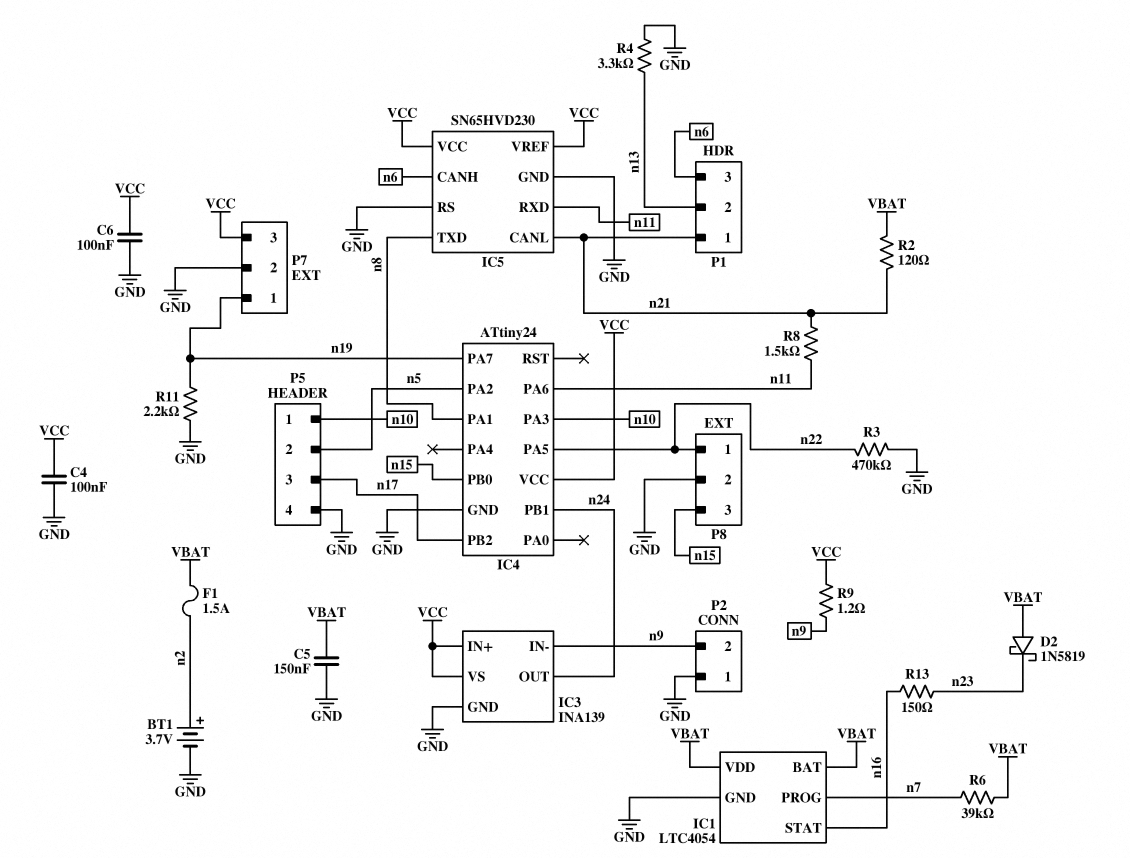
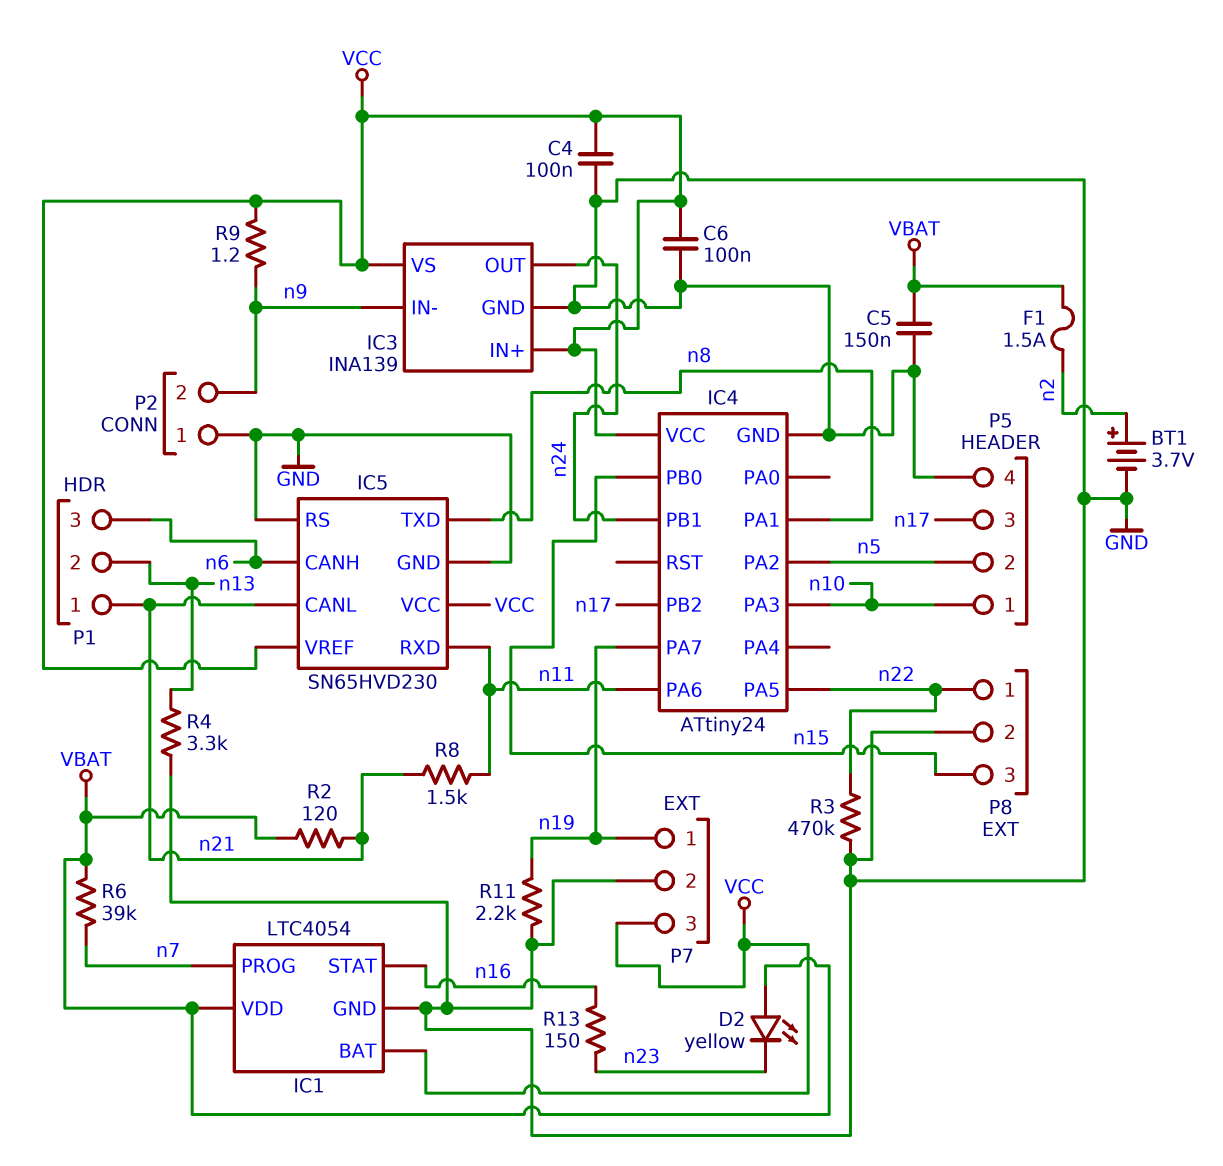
D2: schottky 1N5819 (A VBAT, K n23) -> LED yellow (A VBAT, K n23)
IC1 pin BAT: VBAT -> VCC

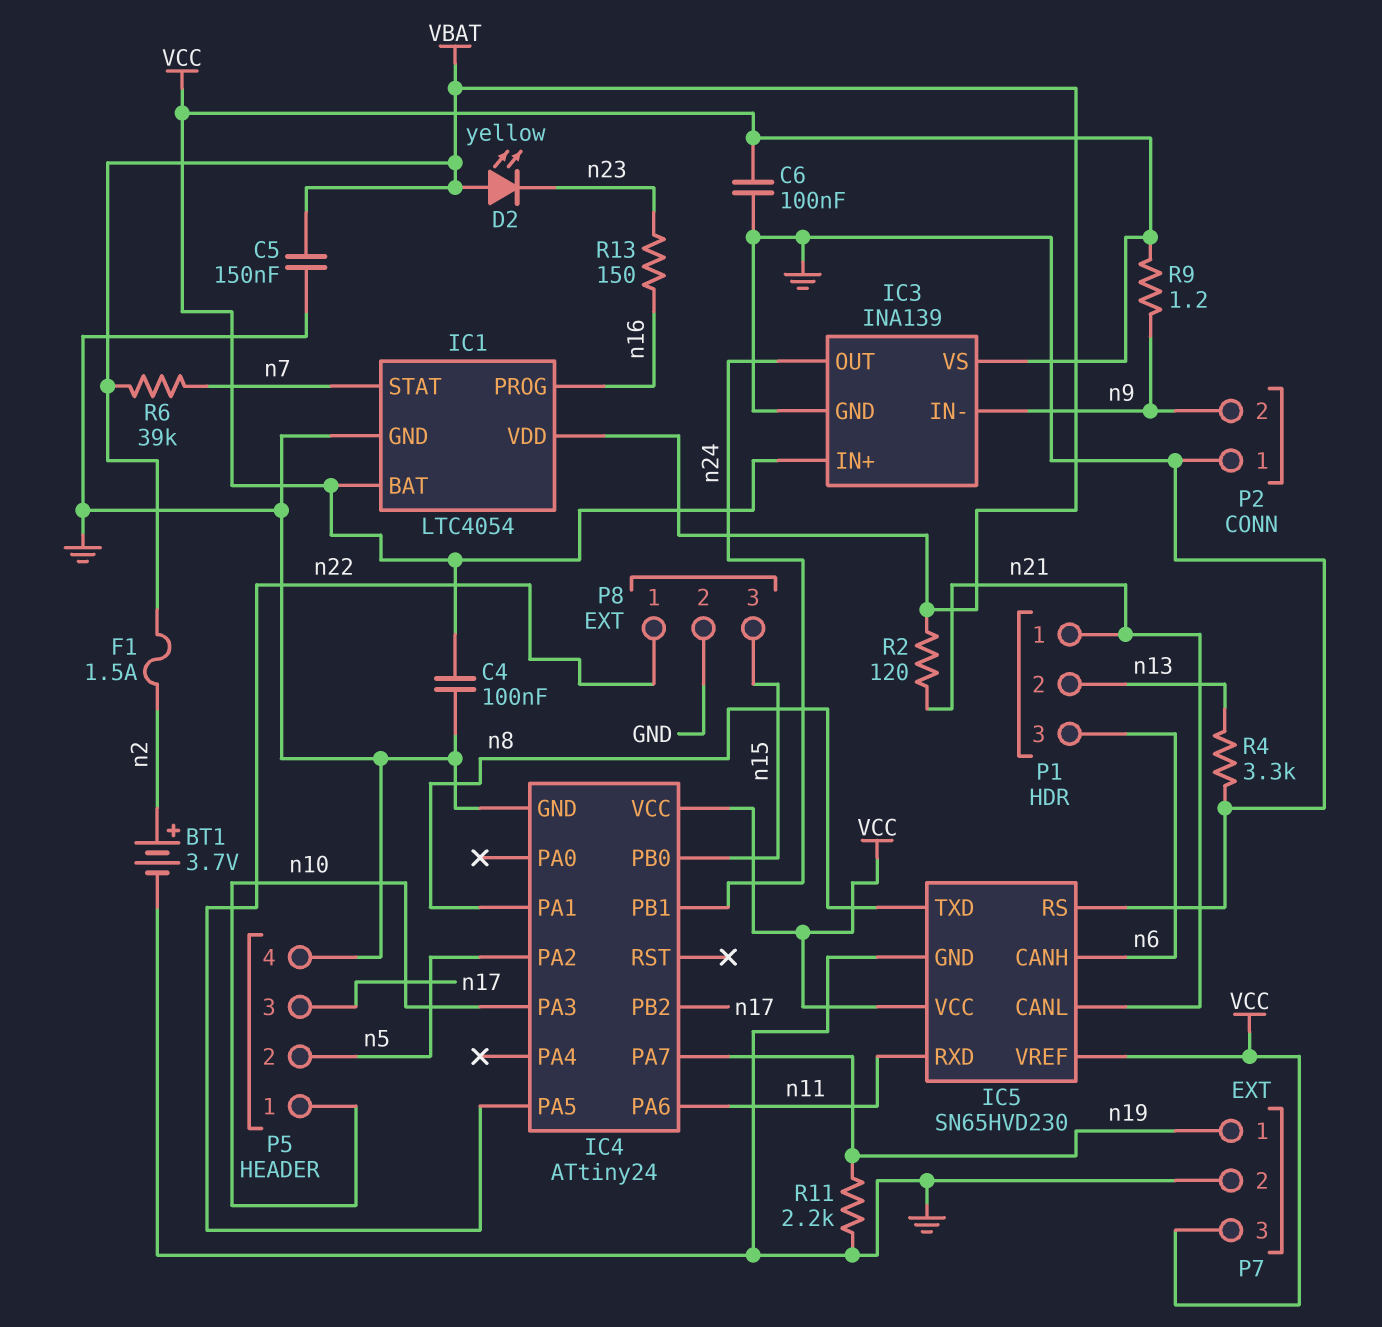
IC1 pin PROG: n7 -> n16
IC1 pin STAT: n16 -> n7
R3: 470k (GND, n22) -> none
R8: 1.5k (n11, n21) -> none

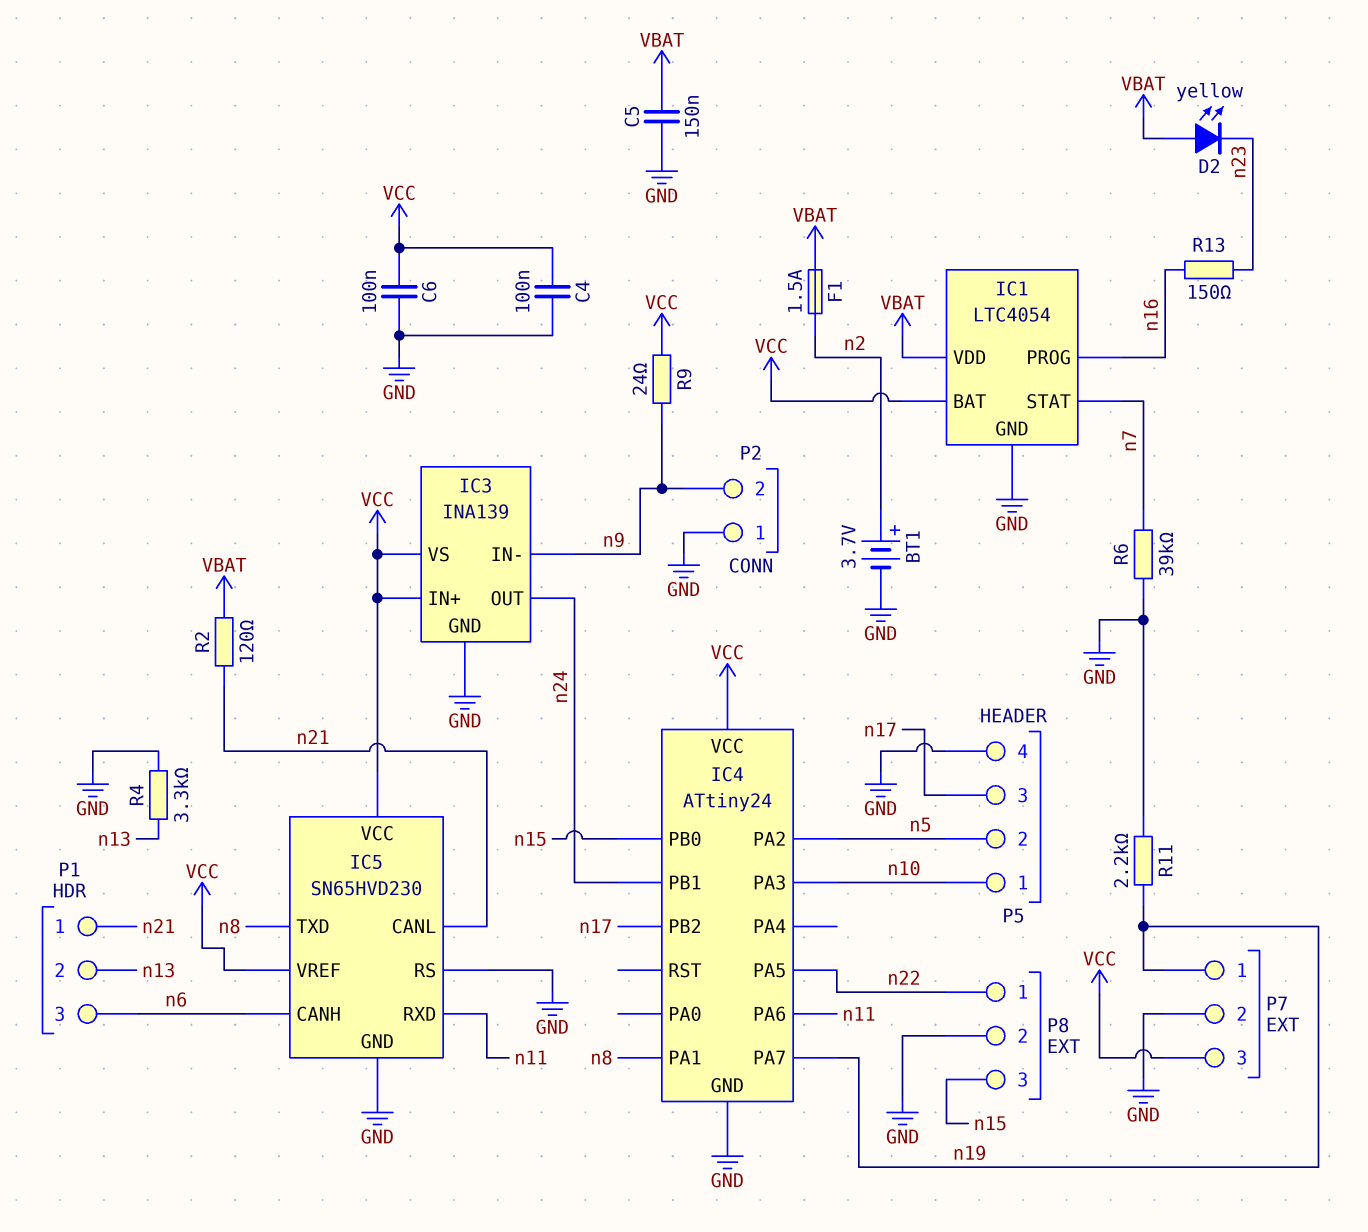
R6: 39k (VBAT, n7) -> 39k (GND, n7)
R9: 1.2 (VCC, n9) -> 24 (VCC, n9)

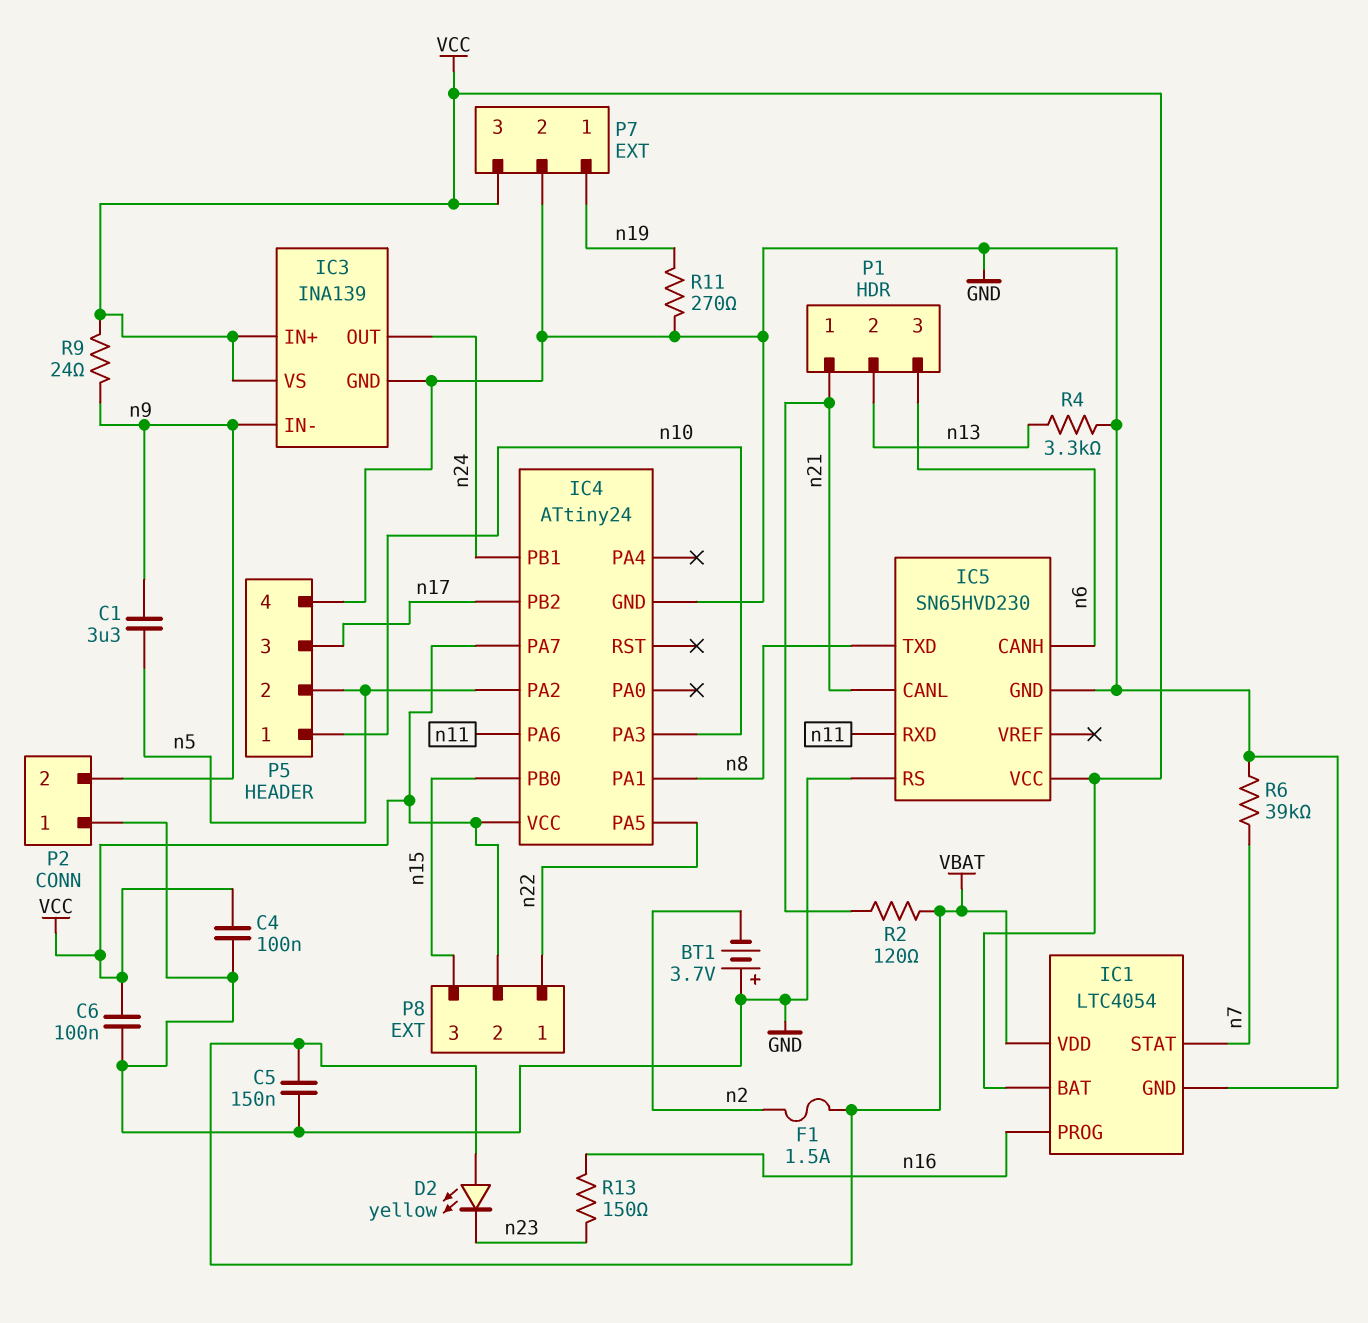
BT1: 3.7V (plus n2, minus GND) -> 3.7V (plus GND, minus n2)
C1: none -> 3.3uF (n5, n9)
IC4 pin PA7: n19 -> VCC
IC5 pin VREF: VCC -> none
P8 pin 2: GND -> VCC
R11: 2.2k (GND, n19) -> 270 (GND, n19)

